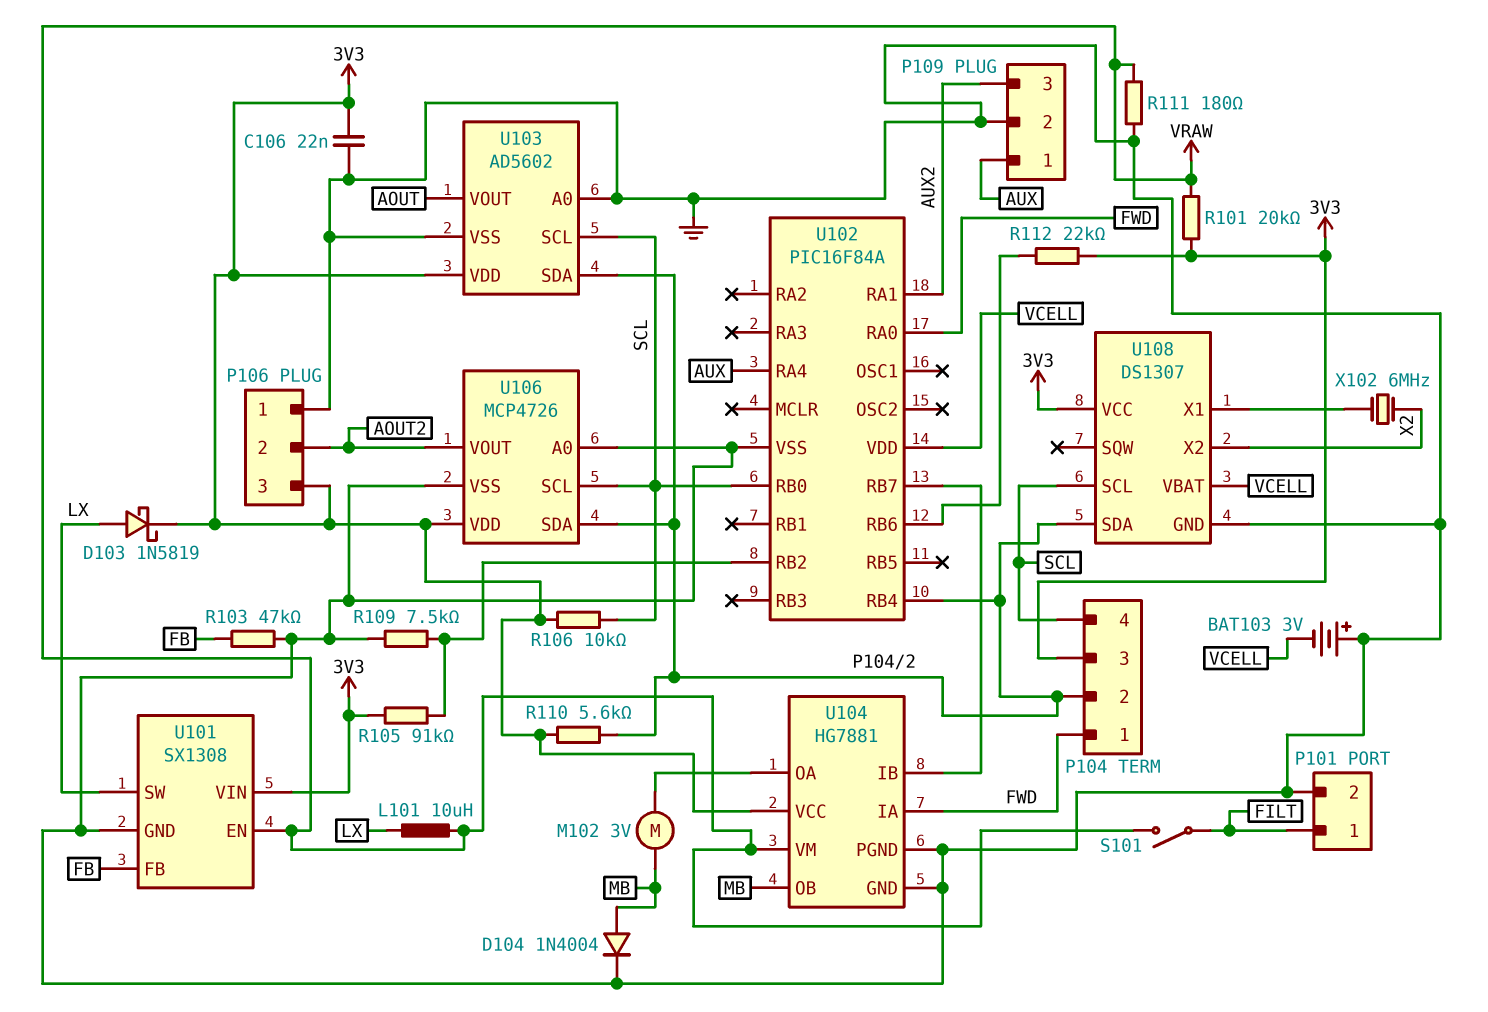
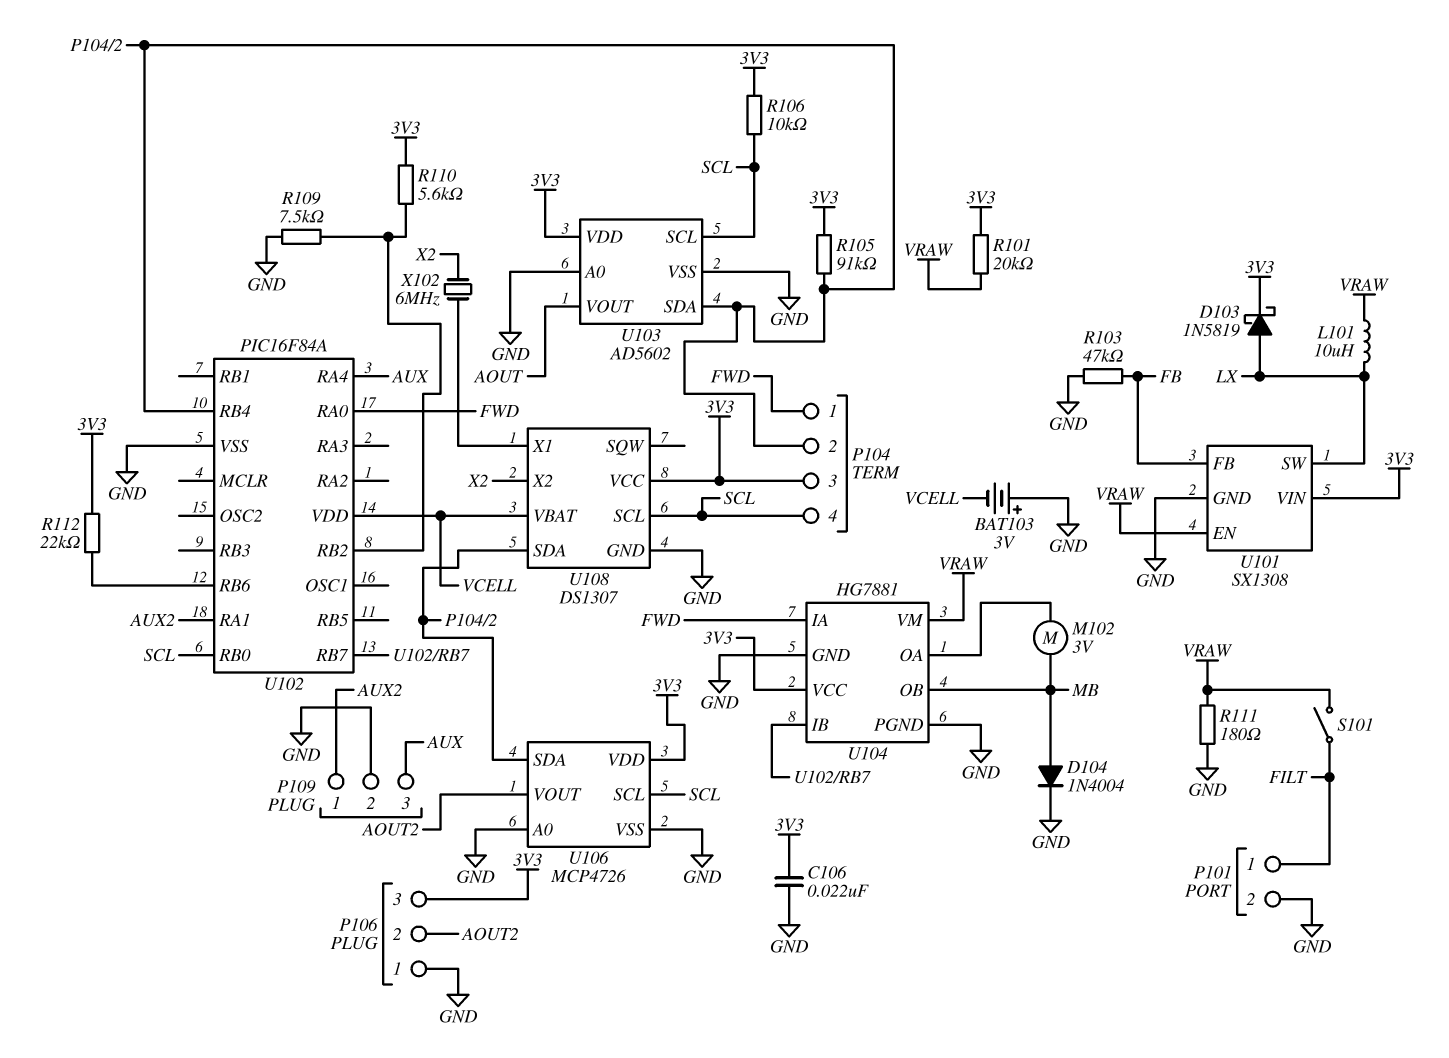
P109 pin 1: AUX -> AUX2
P109 pin 3: AUX2 -> AUX
R105: 91k (3V3, U102/RB2) -> 91k (3V3, P104/2)
R110: 5.6k (3V3, P104/2) -> 5.6k (3V3, U102/RB2)

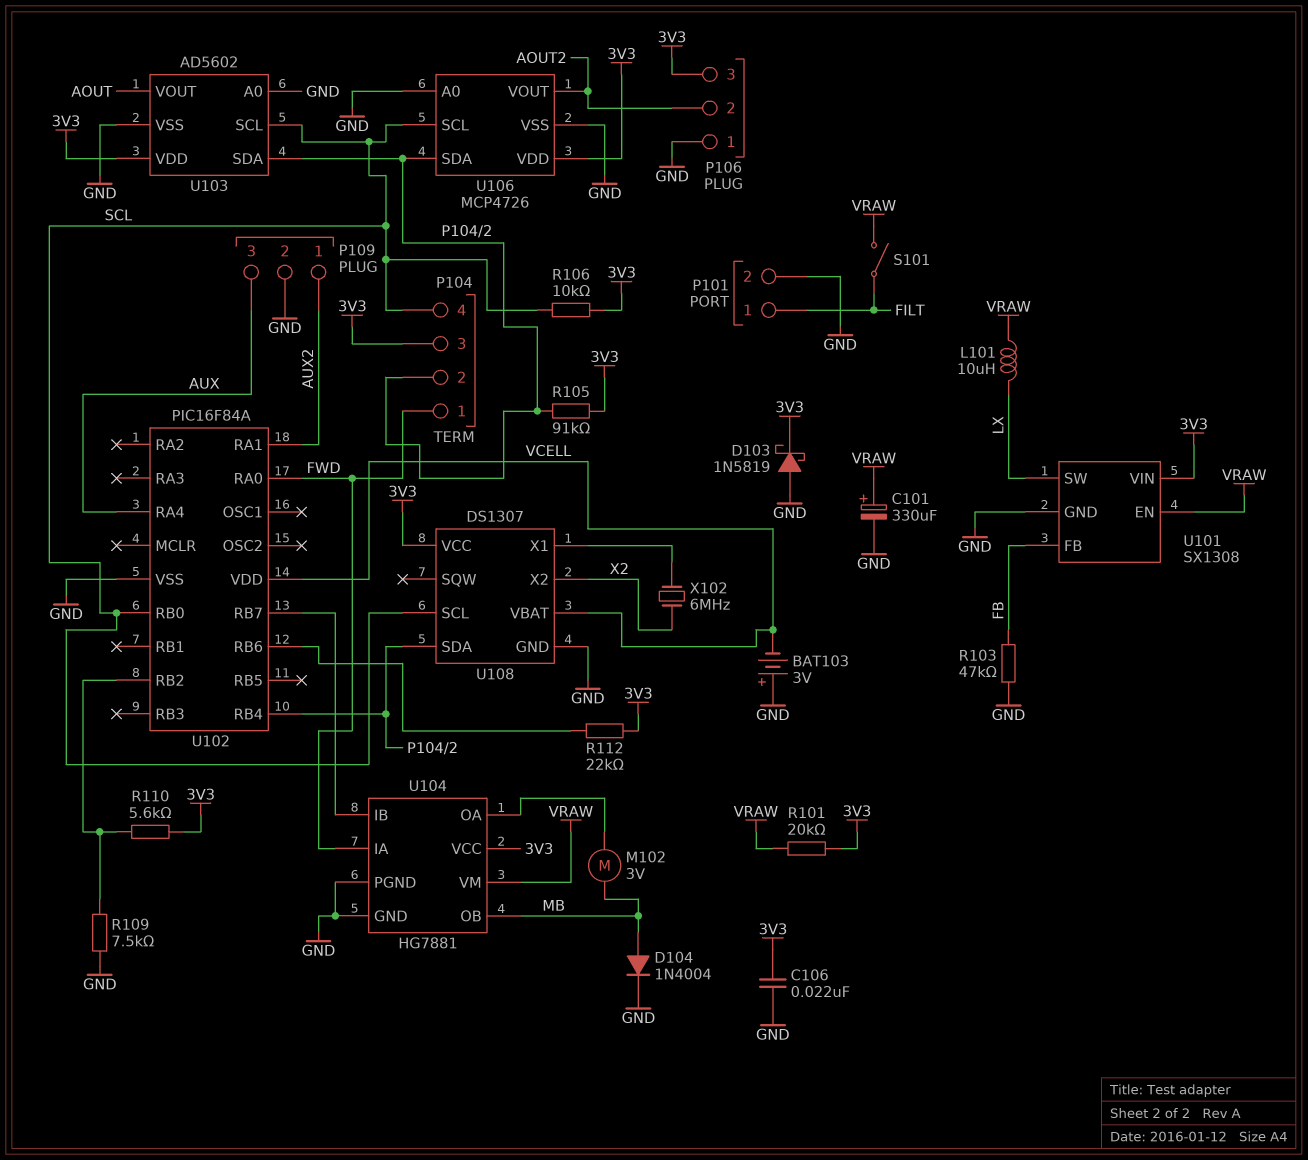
C101: none -> 330uF (plus VRAW, minus GND)
D103: schottky 1N5819 (A LX, K 3V3) -> schottky 1N5819 (A GND, K 3V3)
R111: 180 (GND, VRAW) -> none

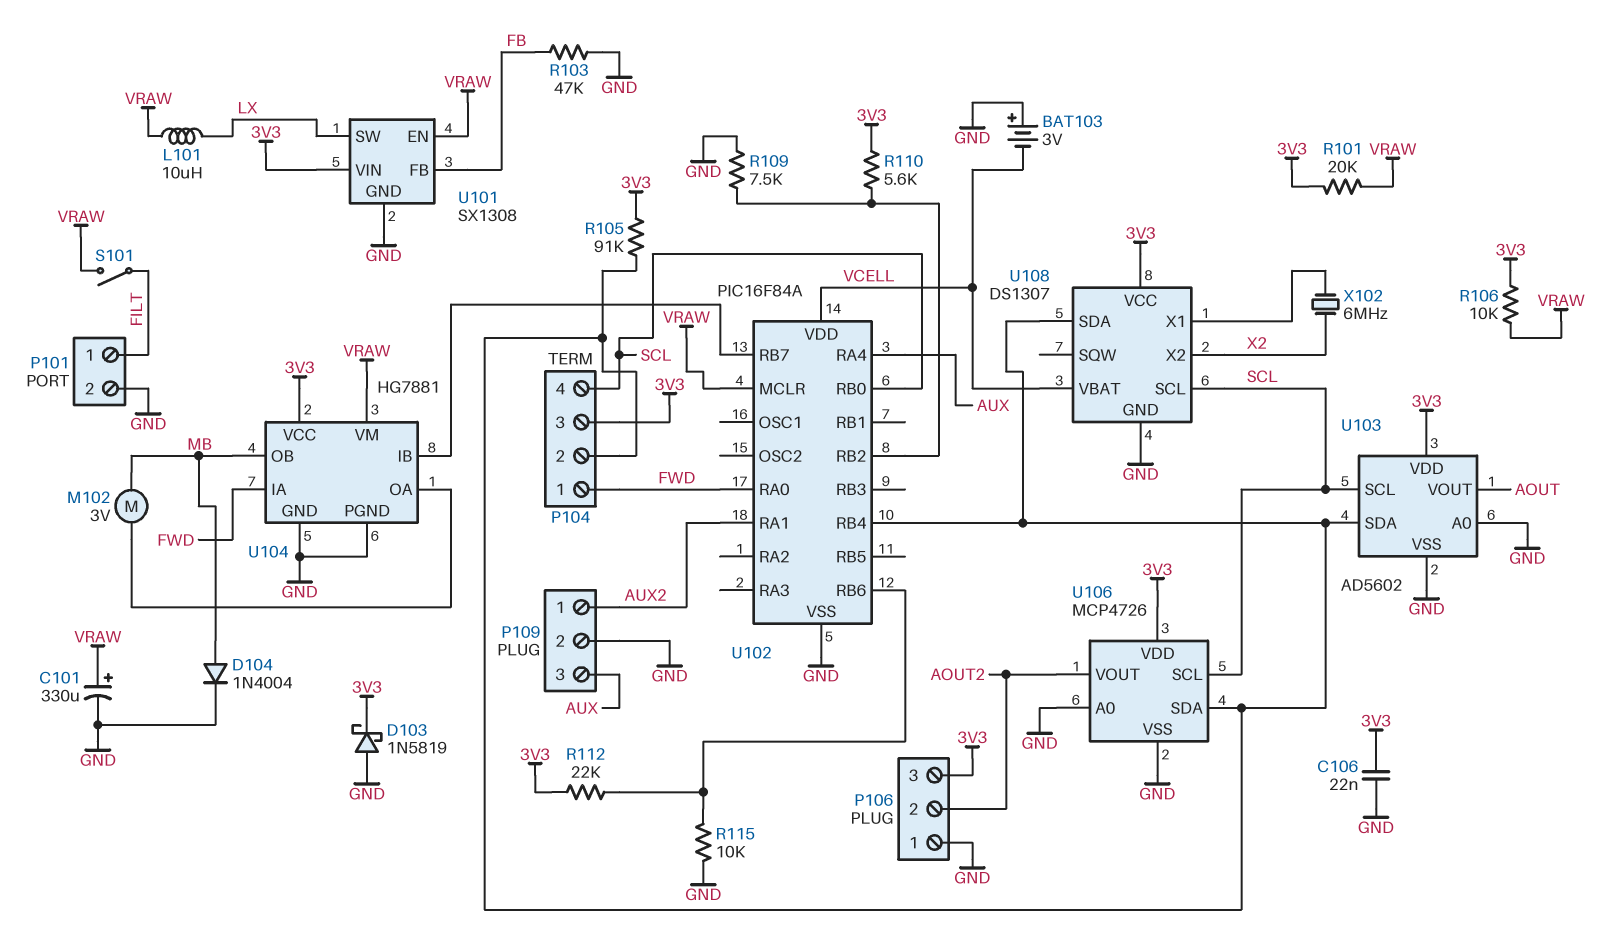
R106: 10k (3V3, SCL) -> 10k (3V3, VRAW)
R115: none -> 10k (GND, U102/RB6)
U102 pin MCLR: none -> VRAW

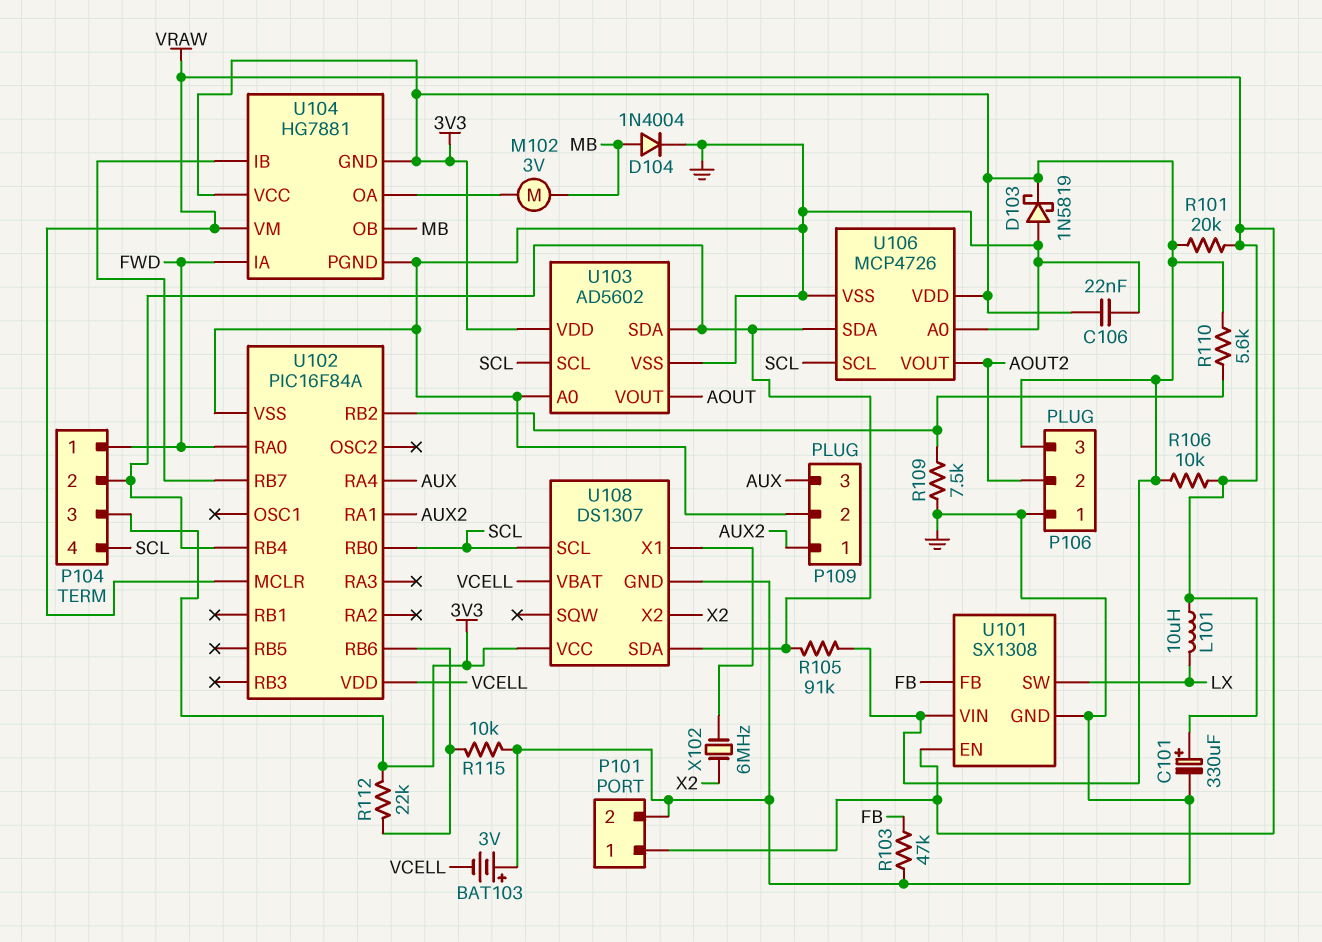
P101 pin 1: FILT -> VRAW
S101: switch (FILT, VRAW) -> none
U104 pin GND: GND -> 3V3

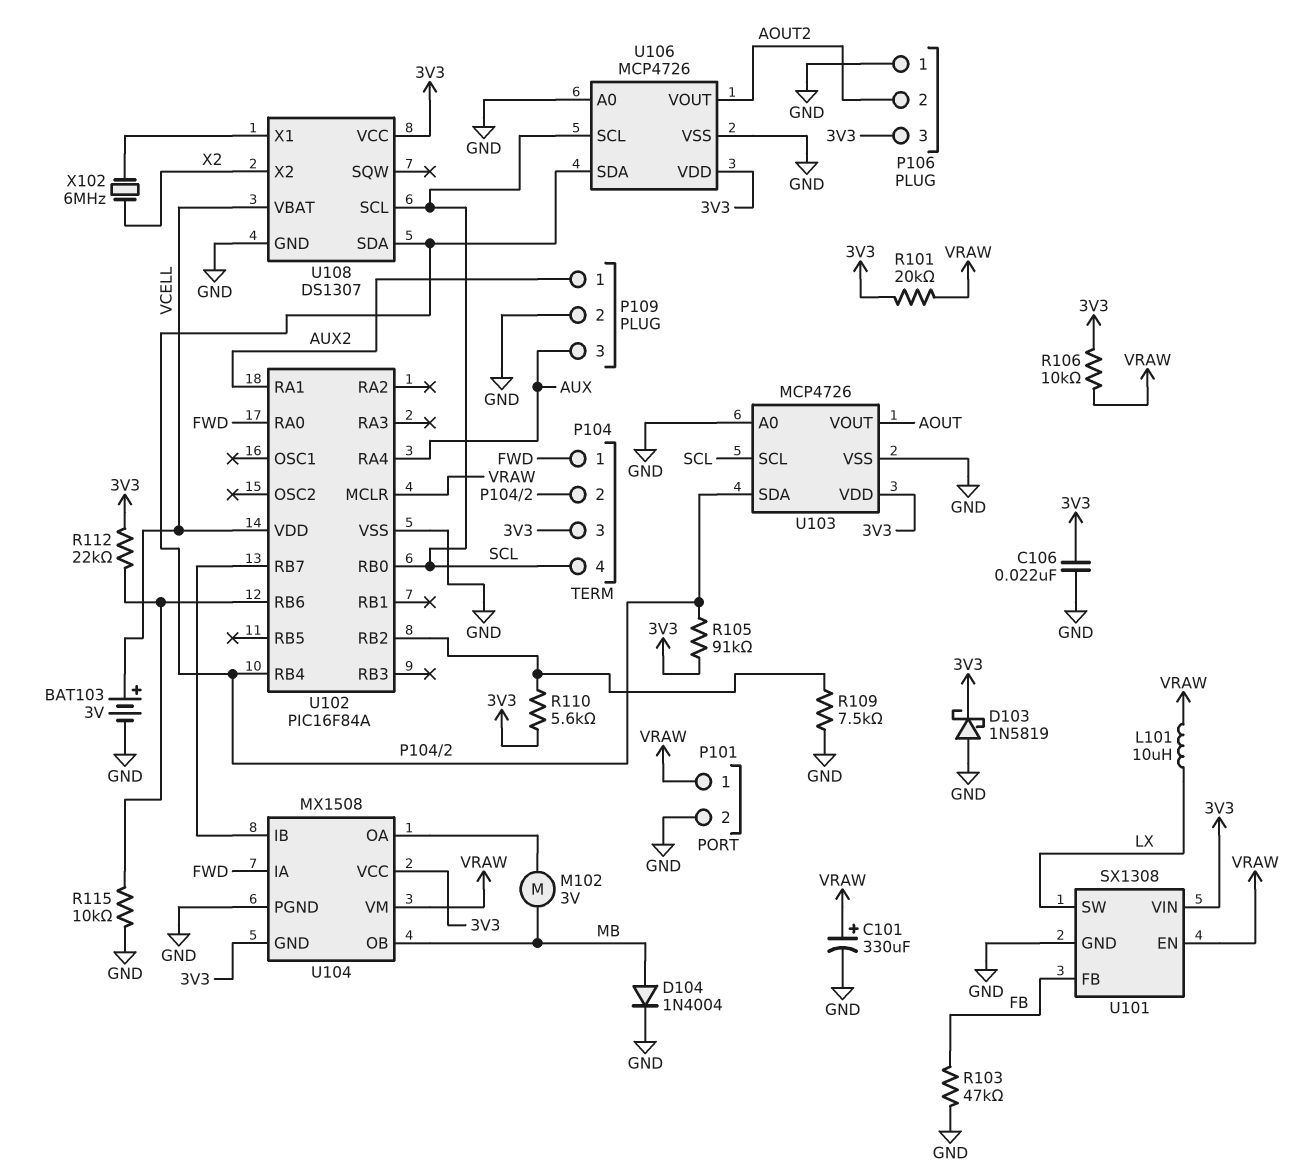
BAT103: 3V (plus GND, minus VCELL) -> 3V (plus VCELL, minus GND)
U103: AD5602 -> MCP4726
U104: HG7881 -> MX1508

